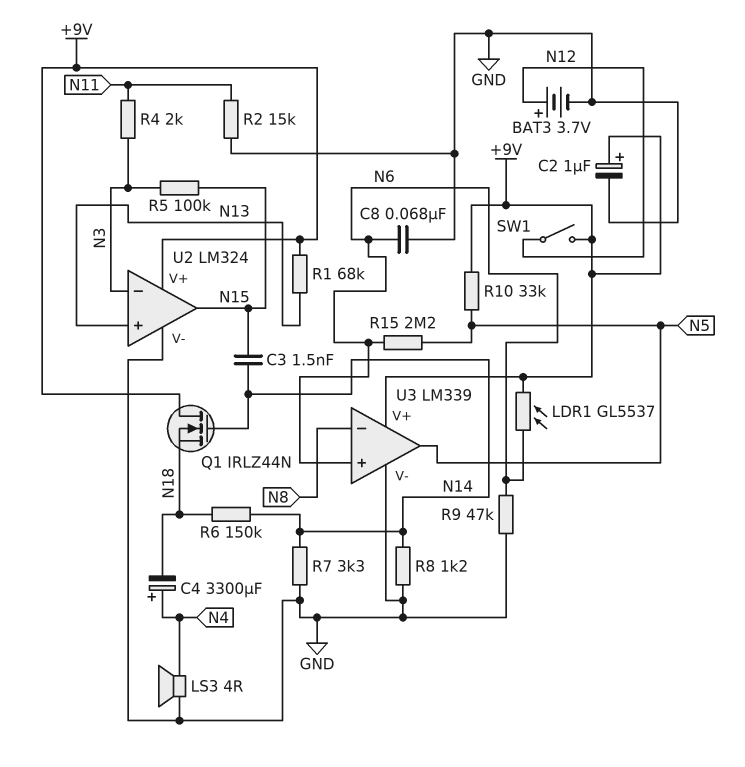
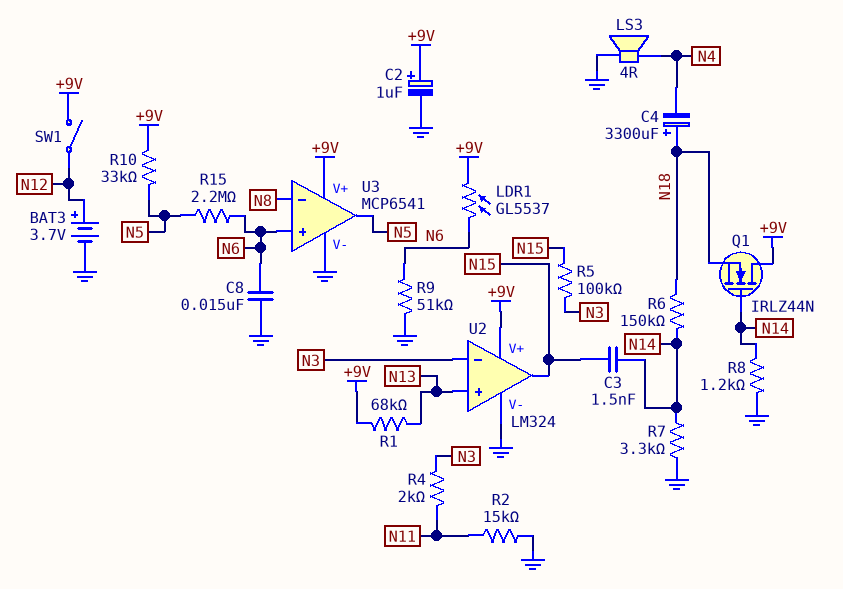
C4: 3300uF (plus N4, minus N18) -> 3300uF (plus N18, minus N4)
C8: 68nF (GND, N6) -> 15nF (GND, N6)
R9: 47k (GND, N6) -> 51k (GND, N6)
U3: LM339 -> MCP6541

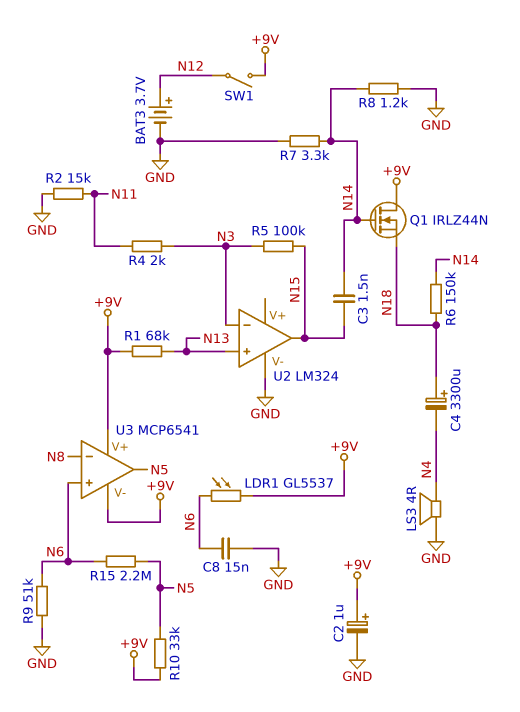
U2 pin V+: +9V -> none
U3 pin V-: GND -> +9V

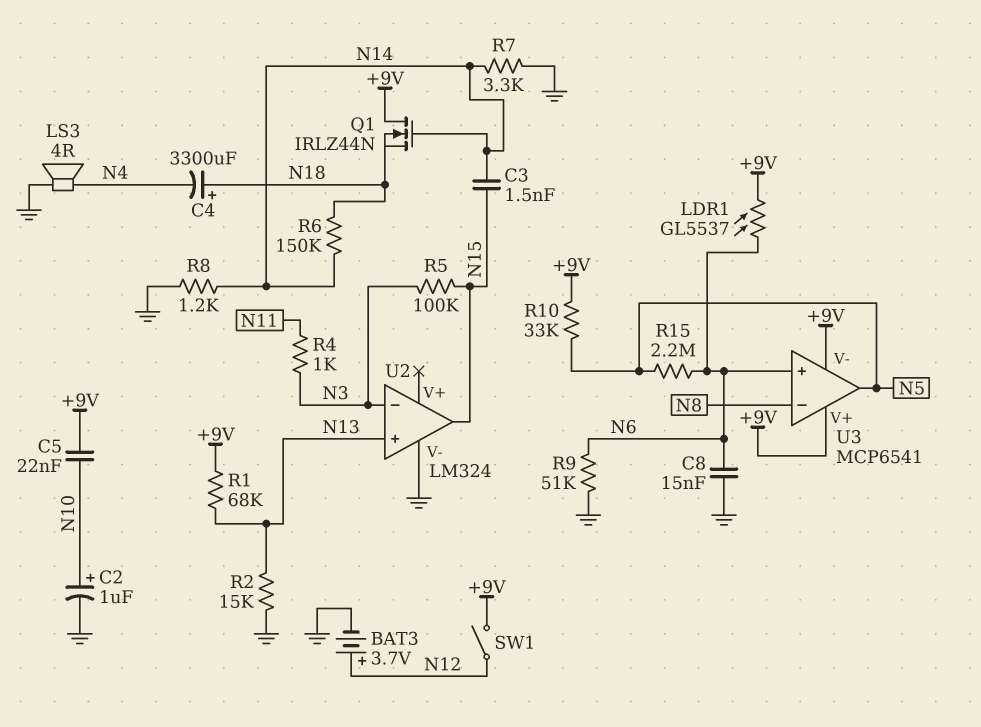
C2: 1uF (plus +9V, minus GND) -> 1uF (plus N10, minus GND)
C5: none -> 22nF (+9V, N10)
R2: 15k (GND, N11) -> 15k (GND, N13)
R4: 2k (N3, N11) -> 1k (N3, N11)

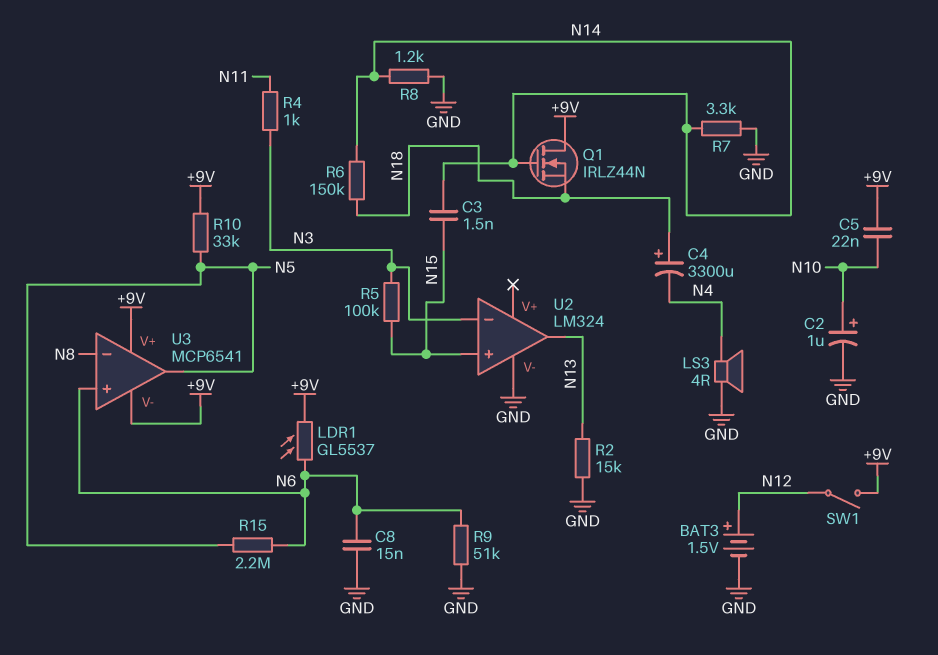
BAT3: 3.7V (plus N12, minus GND) -> 1.5V (plus N12, minus GND)
R1: 68k (+9V, N13) -> none
U2 pin in+: N13 -> N15
U2 pin out: N15 -> N13

